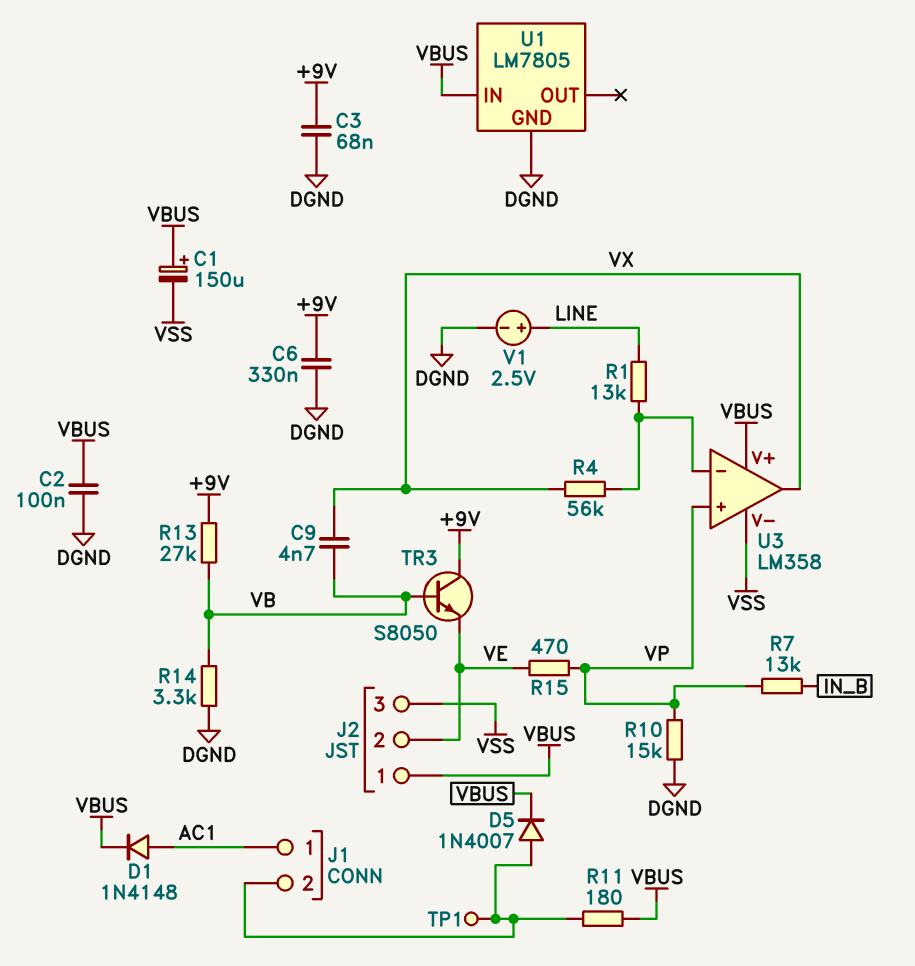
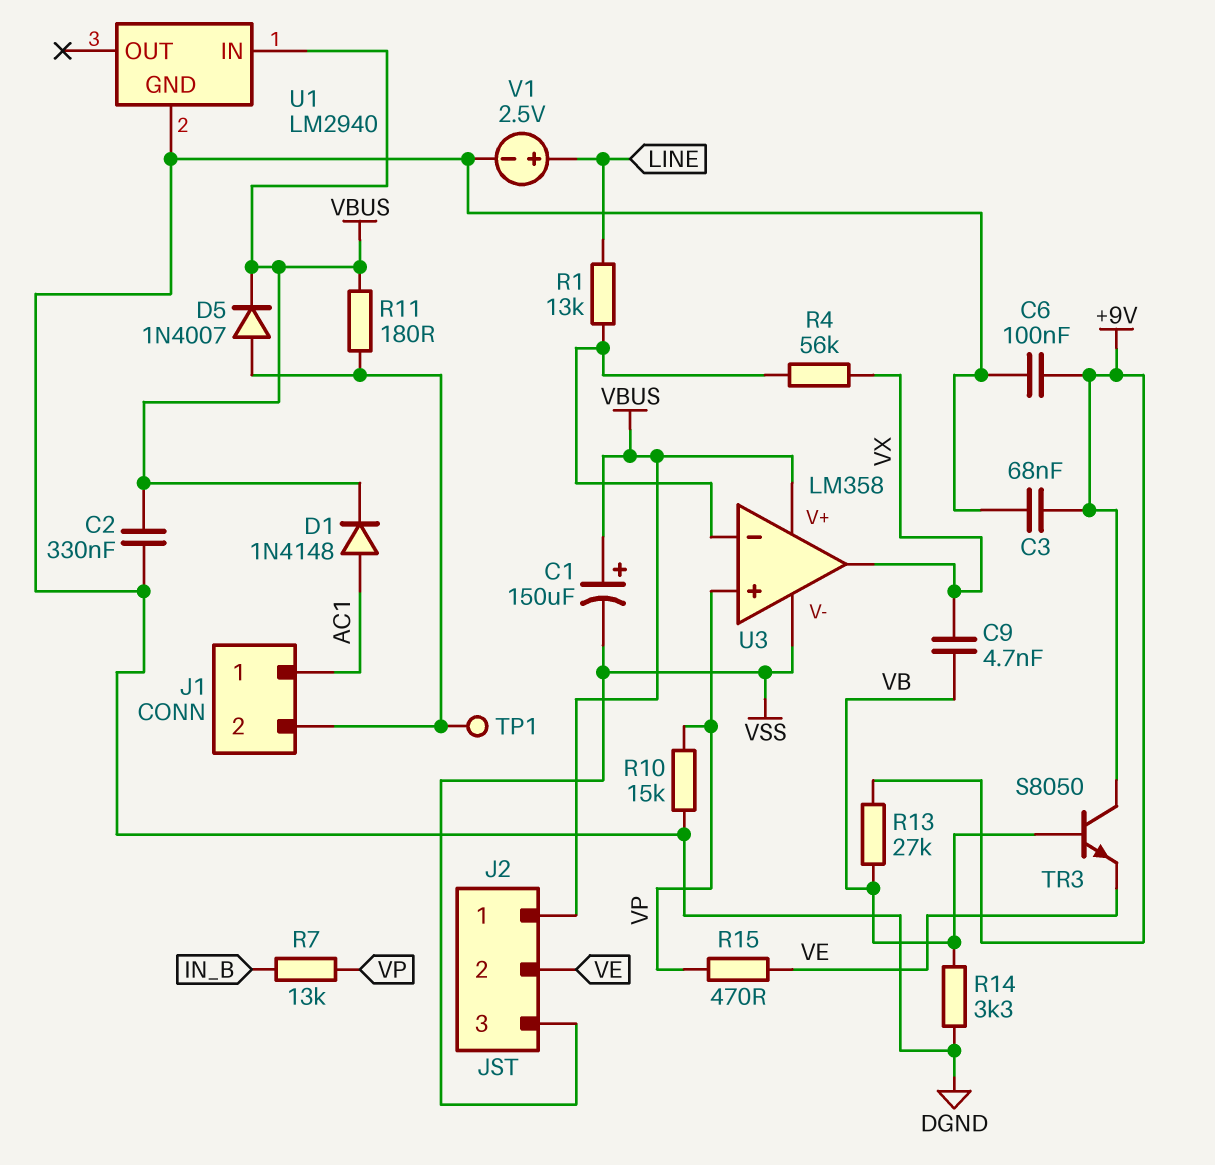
C2: 100nF (DGND, VBUS) -> 330nF (DGND, VBUS)
C6: 330nF (+9V, DGND) -> 100nF (+9V, DGND)
U1: LM7805 -> LM2940

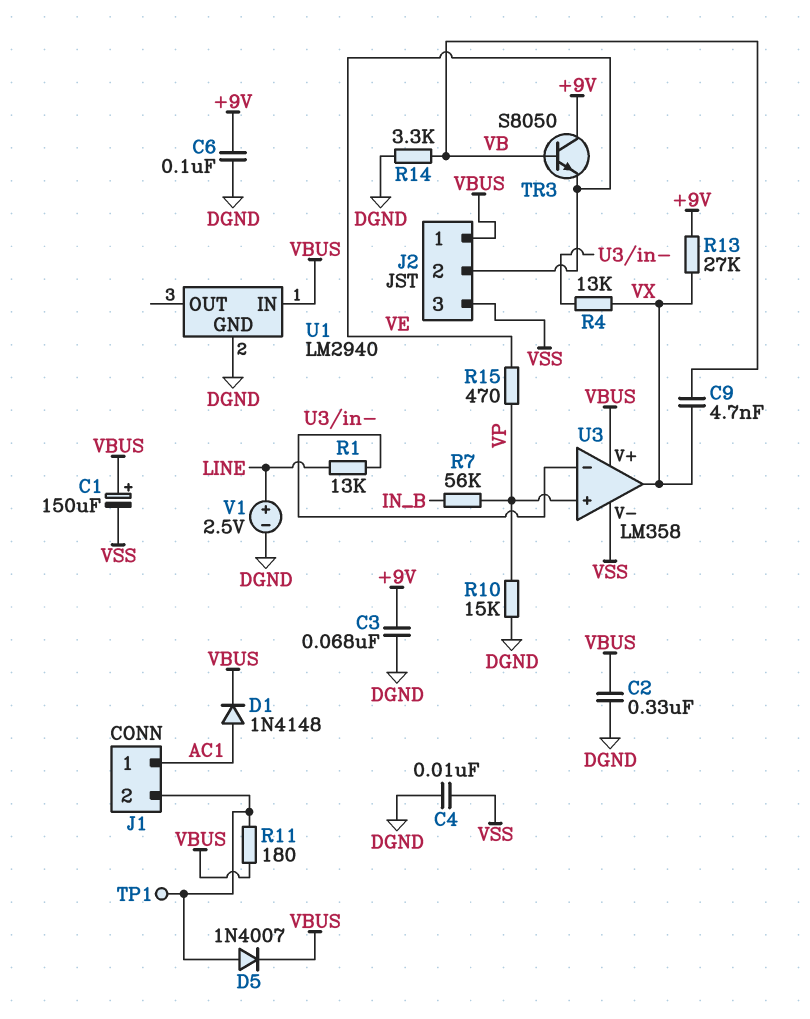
C4: none -> 10nF (DGND, VSS)
R4: 56k (U3/in-, VX) -> 13k (U3/in-, VX)
R7: 13k (IN_B, VP) -> 56k (IN_B, VP)
R13: 27k (+9V, VB) -> 27k (+9V, VX)

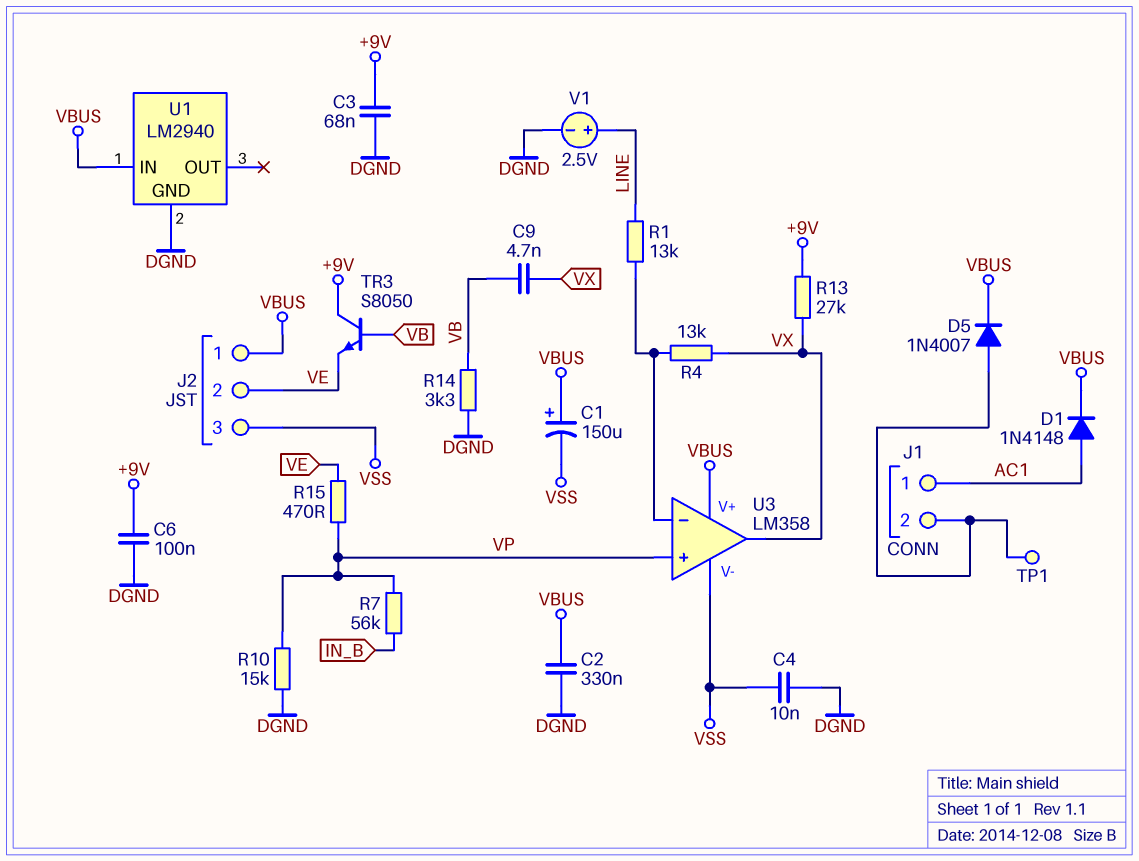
R11: 180 (J1/2, VBUS) -> none

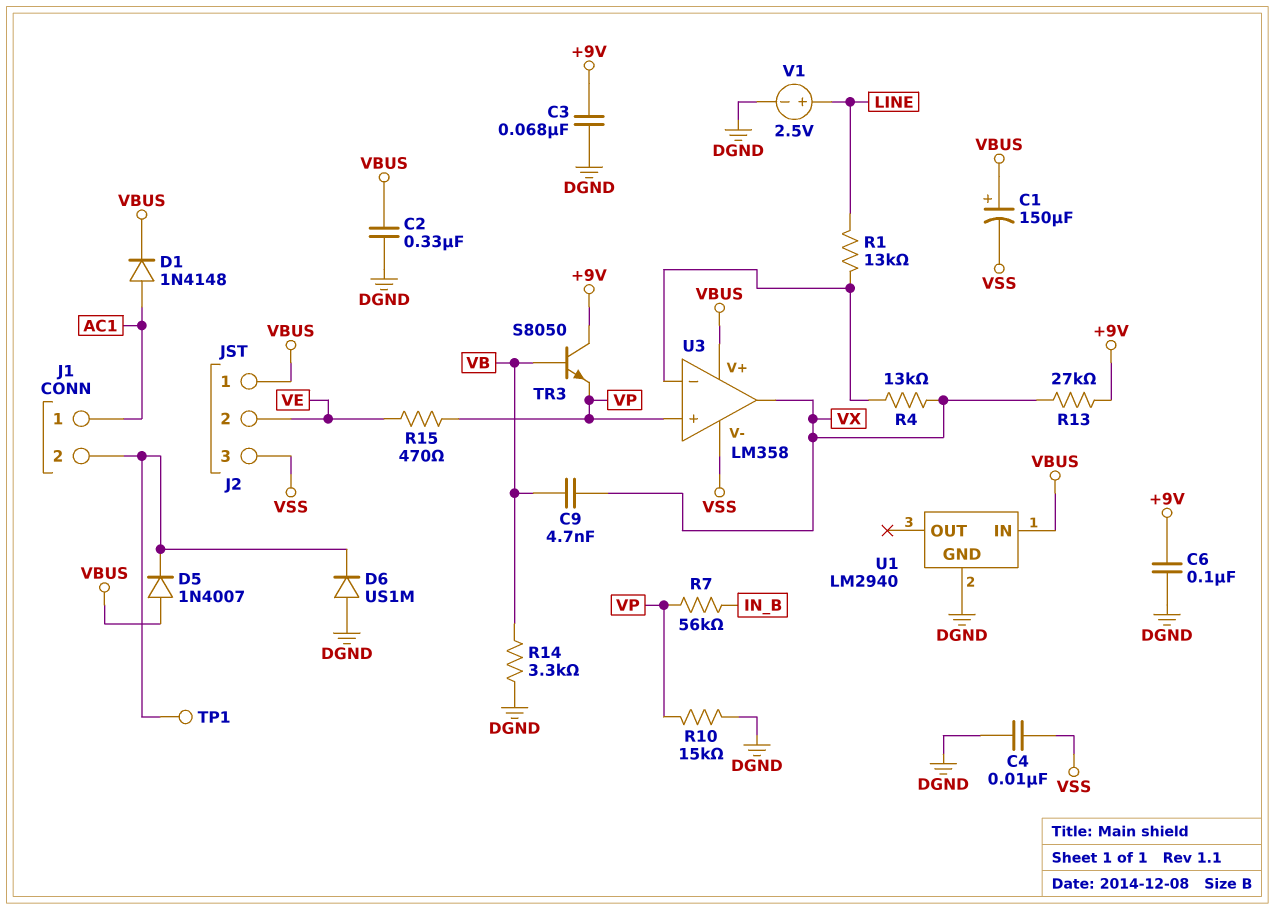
D5: diode 1N4007 (A J1/2, K VBUS) -> diode 1N4007 (A VBUS, K J1/2)
D6: none -> diode US1M (A DGND, K J1/2)
TR3: NPN S8050 (B VB, C +9V, E VE) -> NPN S8050 (B VB, C +9V, E VP)

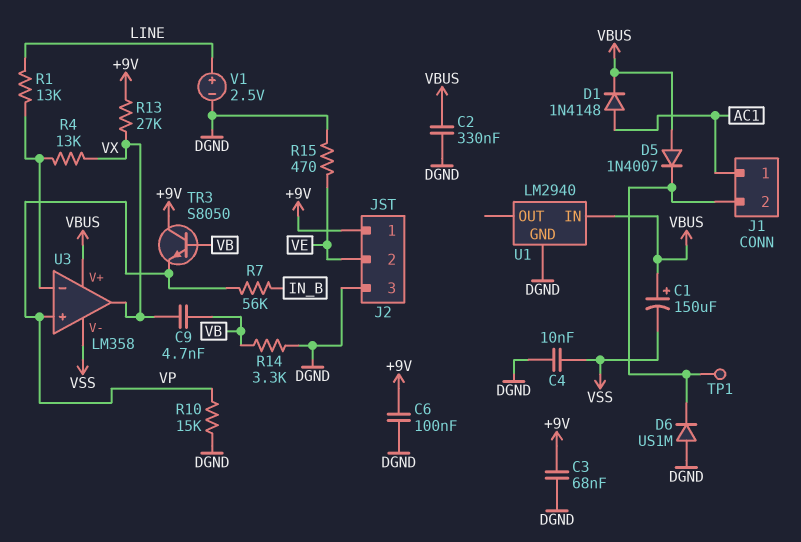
J2 pin 1: VBUS -> +9V
J2 pin 3: VSS -> DGND
R15: 470 (VE, VP) -> 470 (DGND, VE)

